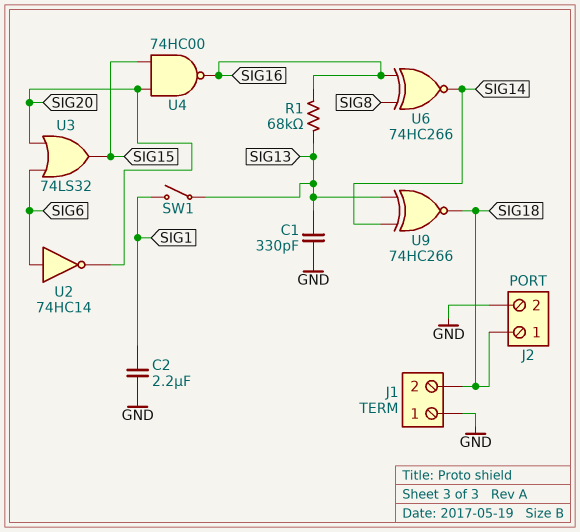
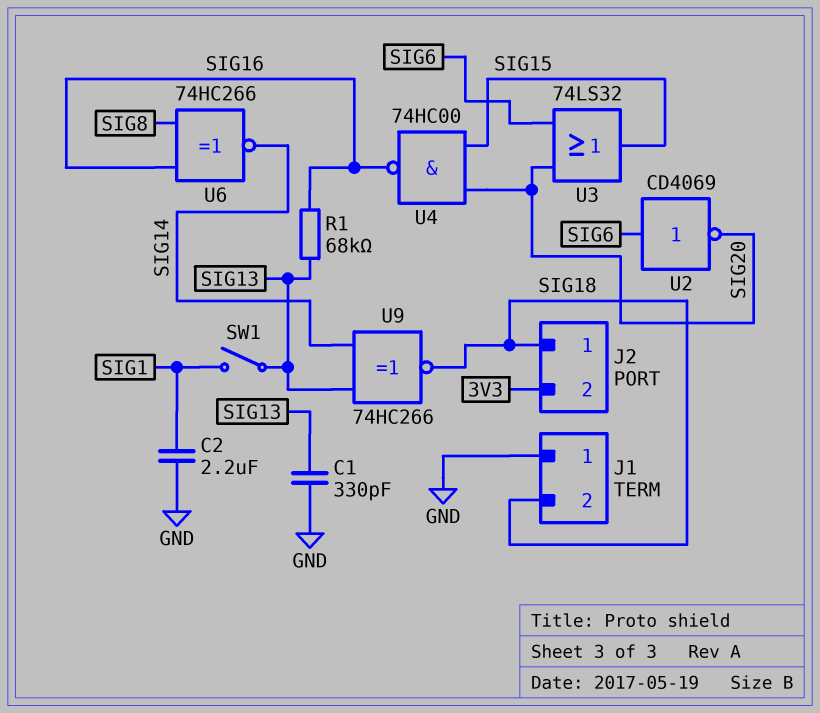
J2 pin 2: GND -> 3V3
U2: NOT 74HC14 (in SIG6, out SIG20) -> NOT CD4069 (in SIG6, out SIG20)

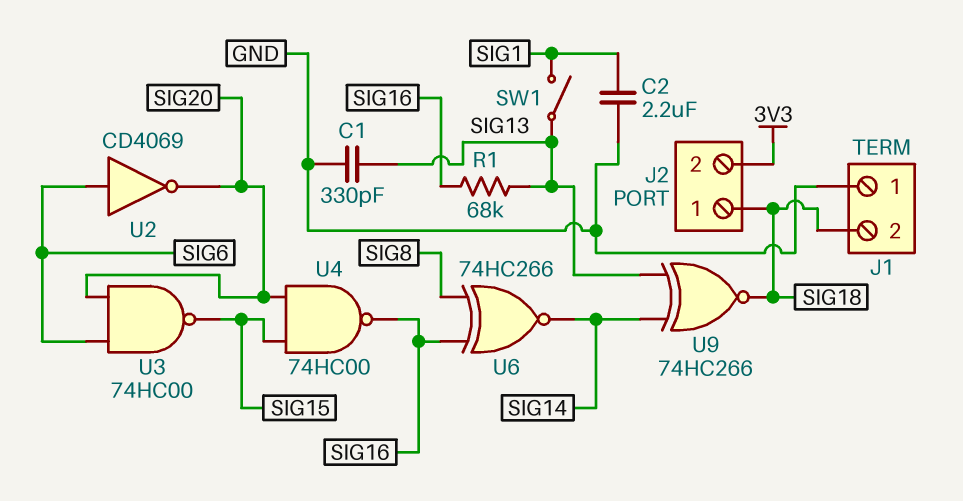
U3: OR 74LS32 (in SIG6, in SIG20, out SIG15) -> NAND 74HC00 (in SIG6, in SIG20, out SIG15)

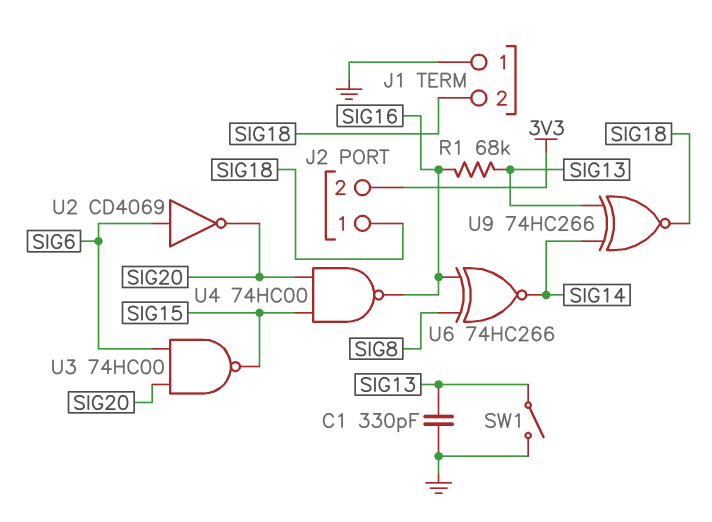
C2: 2.2uF (GND, SIG1) -> none
SW1: switch (SIG1, SIG13) -> switch (GND, SIG13)

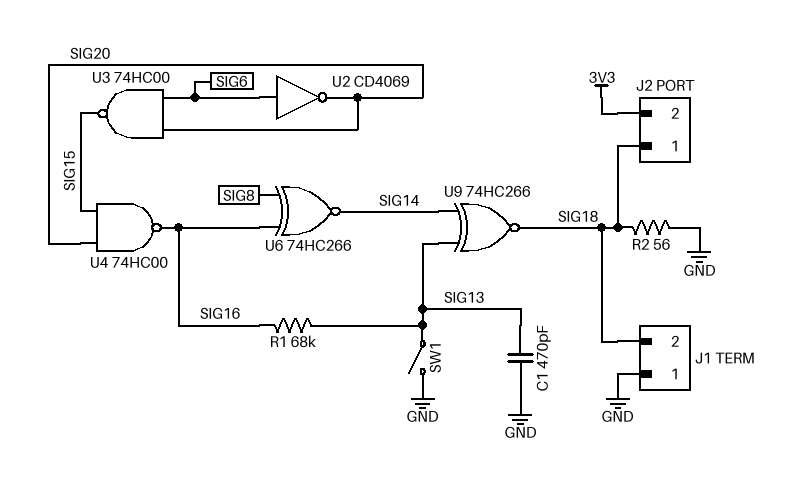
C1: 330pF (GND, SIG13) -> 470pF (GND, SIG13)
R2: none -> 56 (GND, SIG18)

